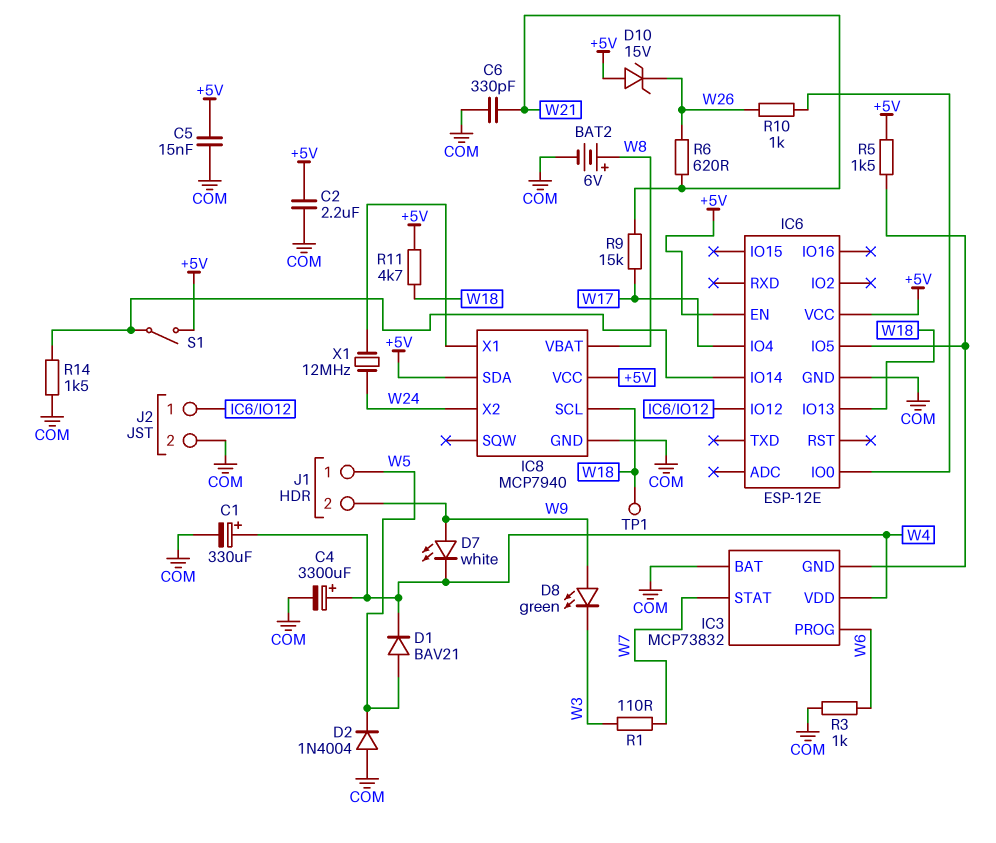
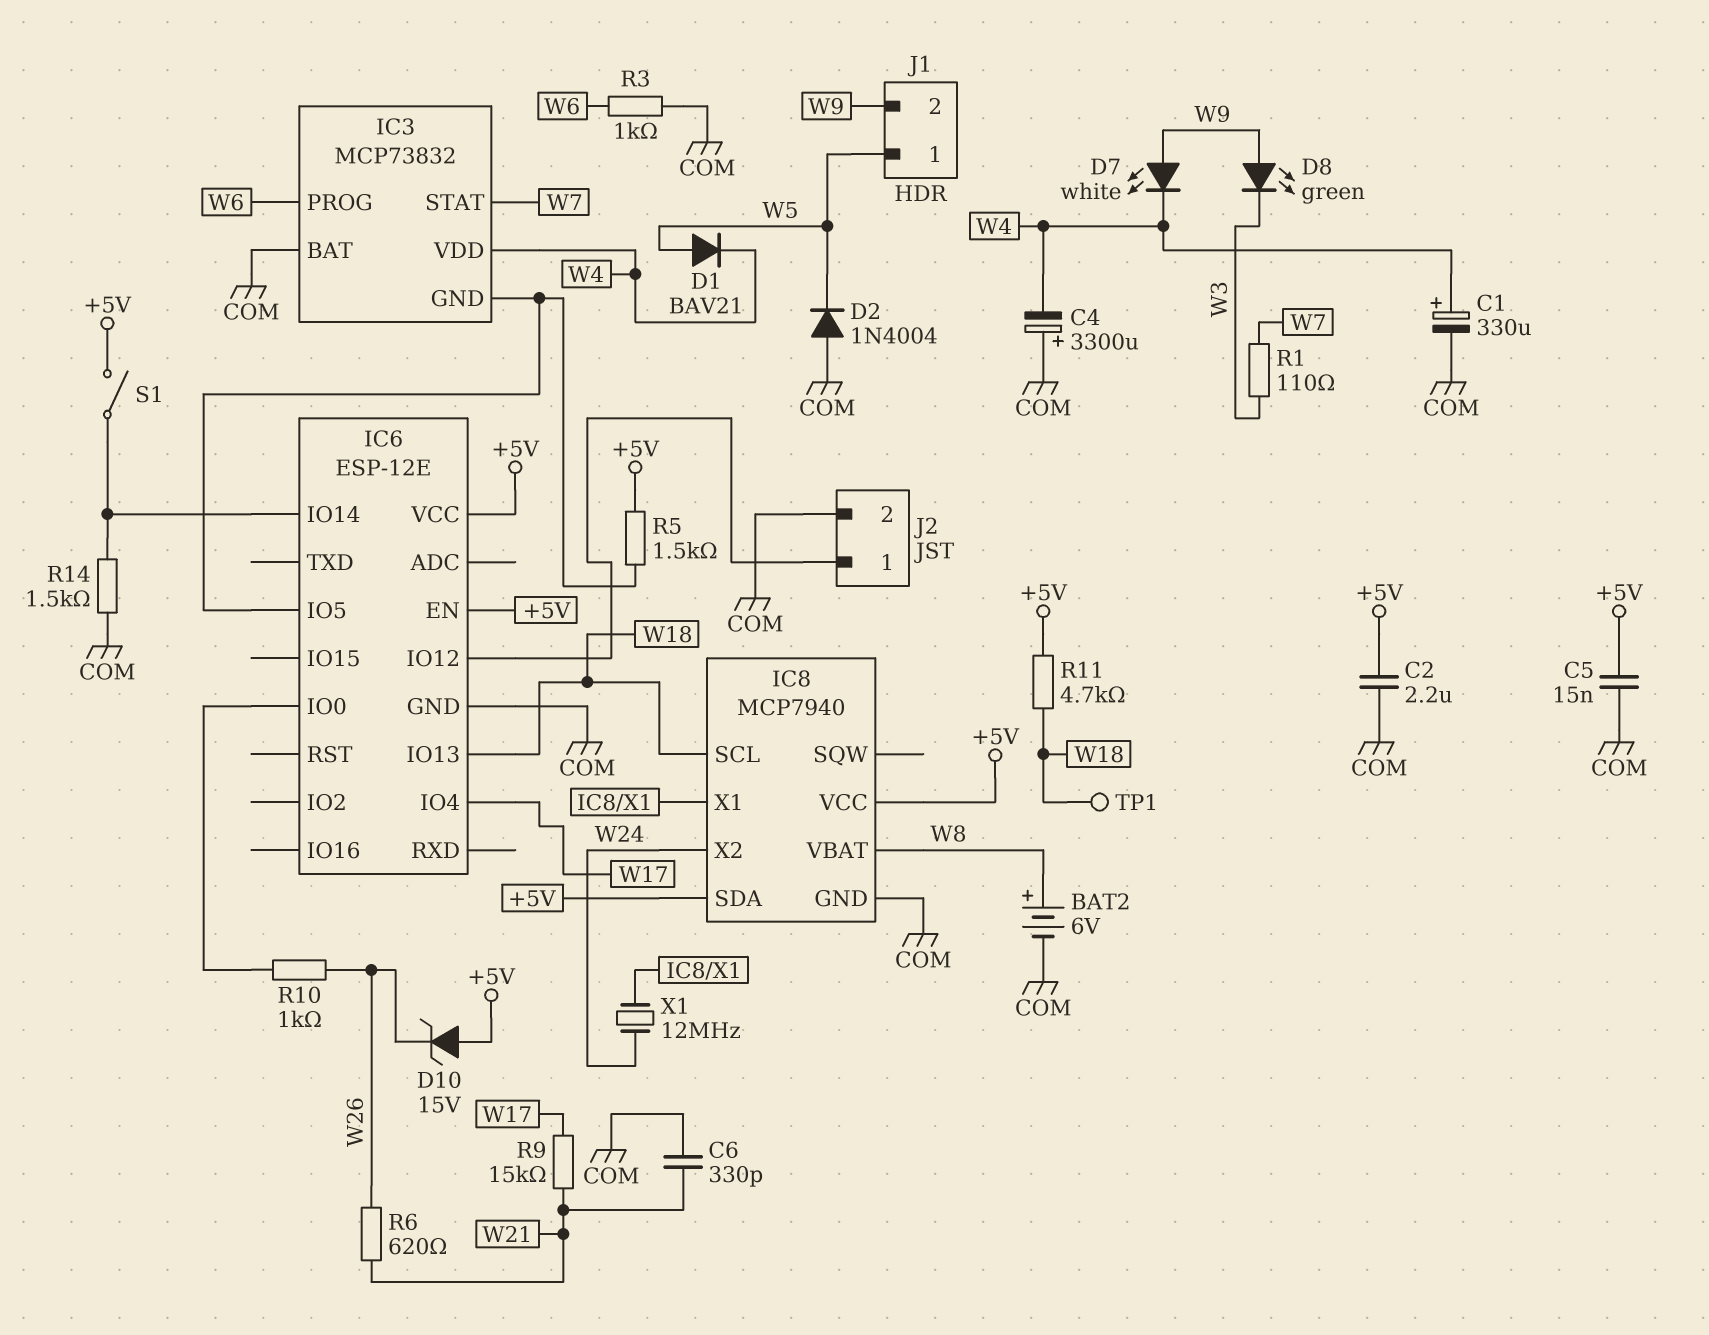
C4: 3300uF (plus W4, minus COM) -> 3300uF (plus COM, minus W4)

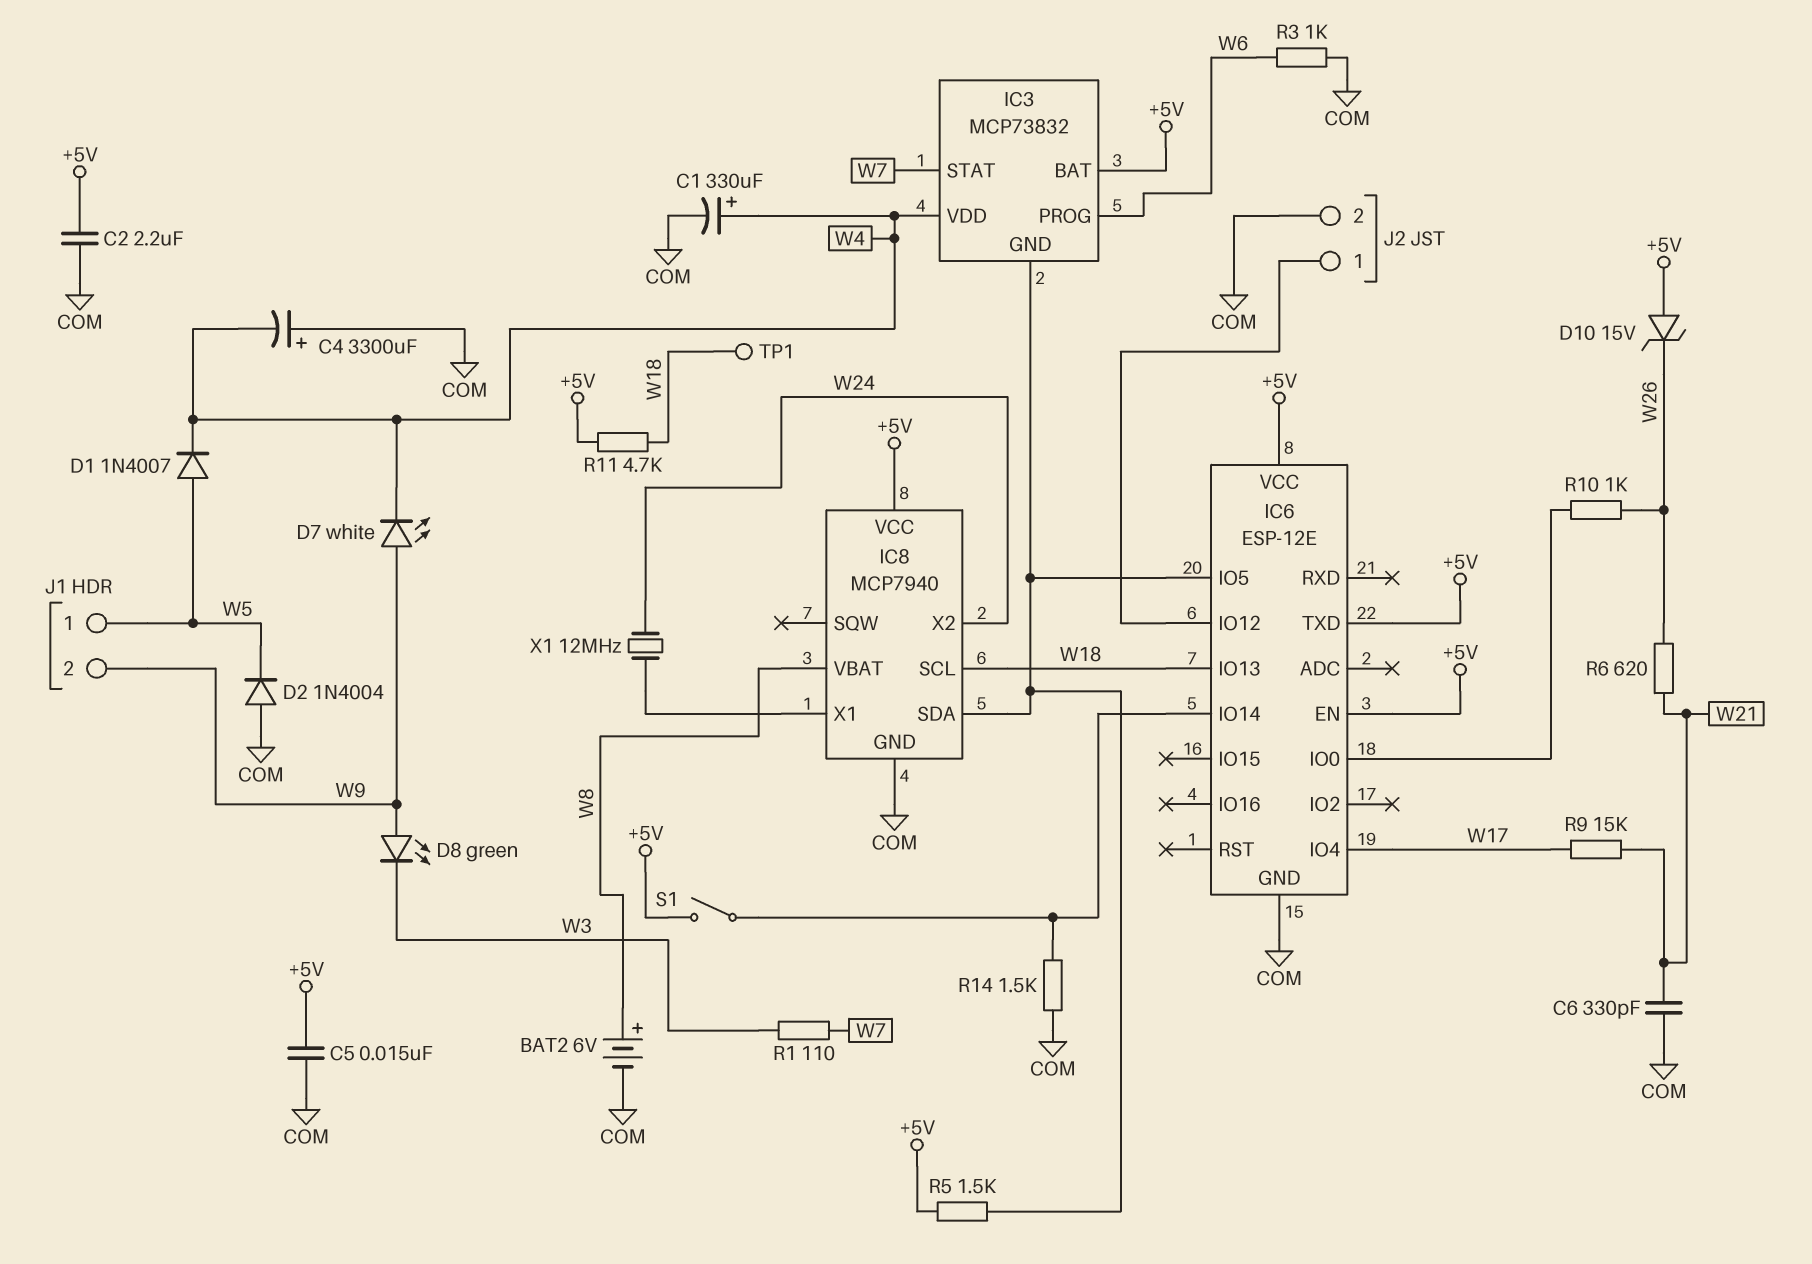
D1: diode BAV21 (A W5, K W4) -> diode 1N4007 (A W5, K W4)
IC3 pin BAT: COM -> +5V
IC6 pin TXD: none -> +5V
IC8 pin SDA: +5V -> IC3/GND

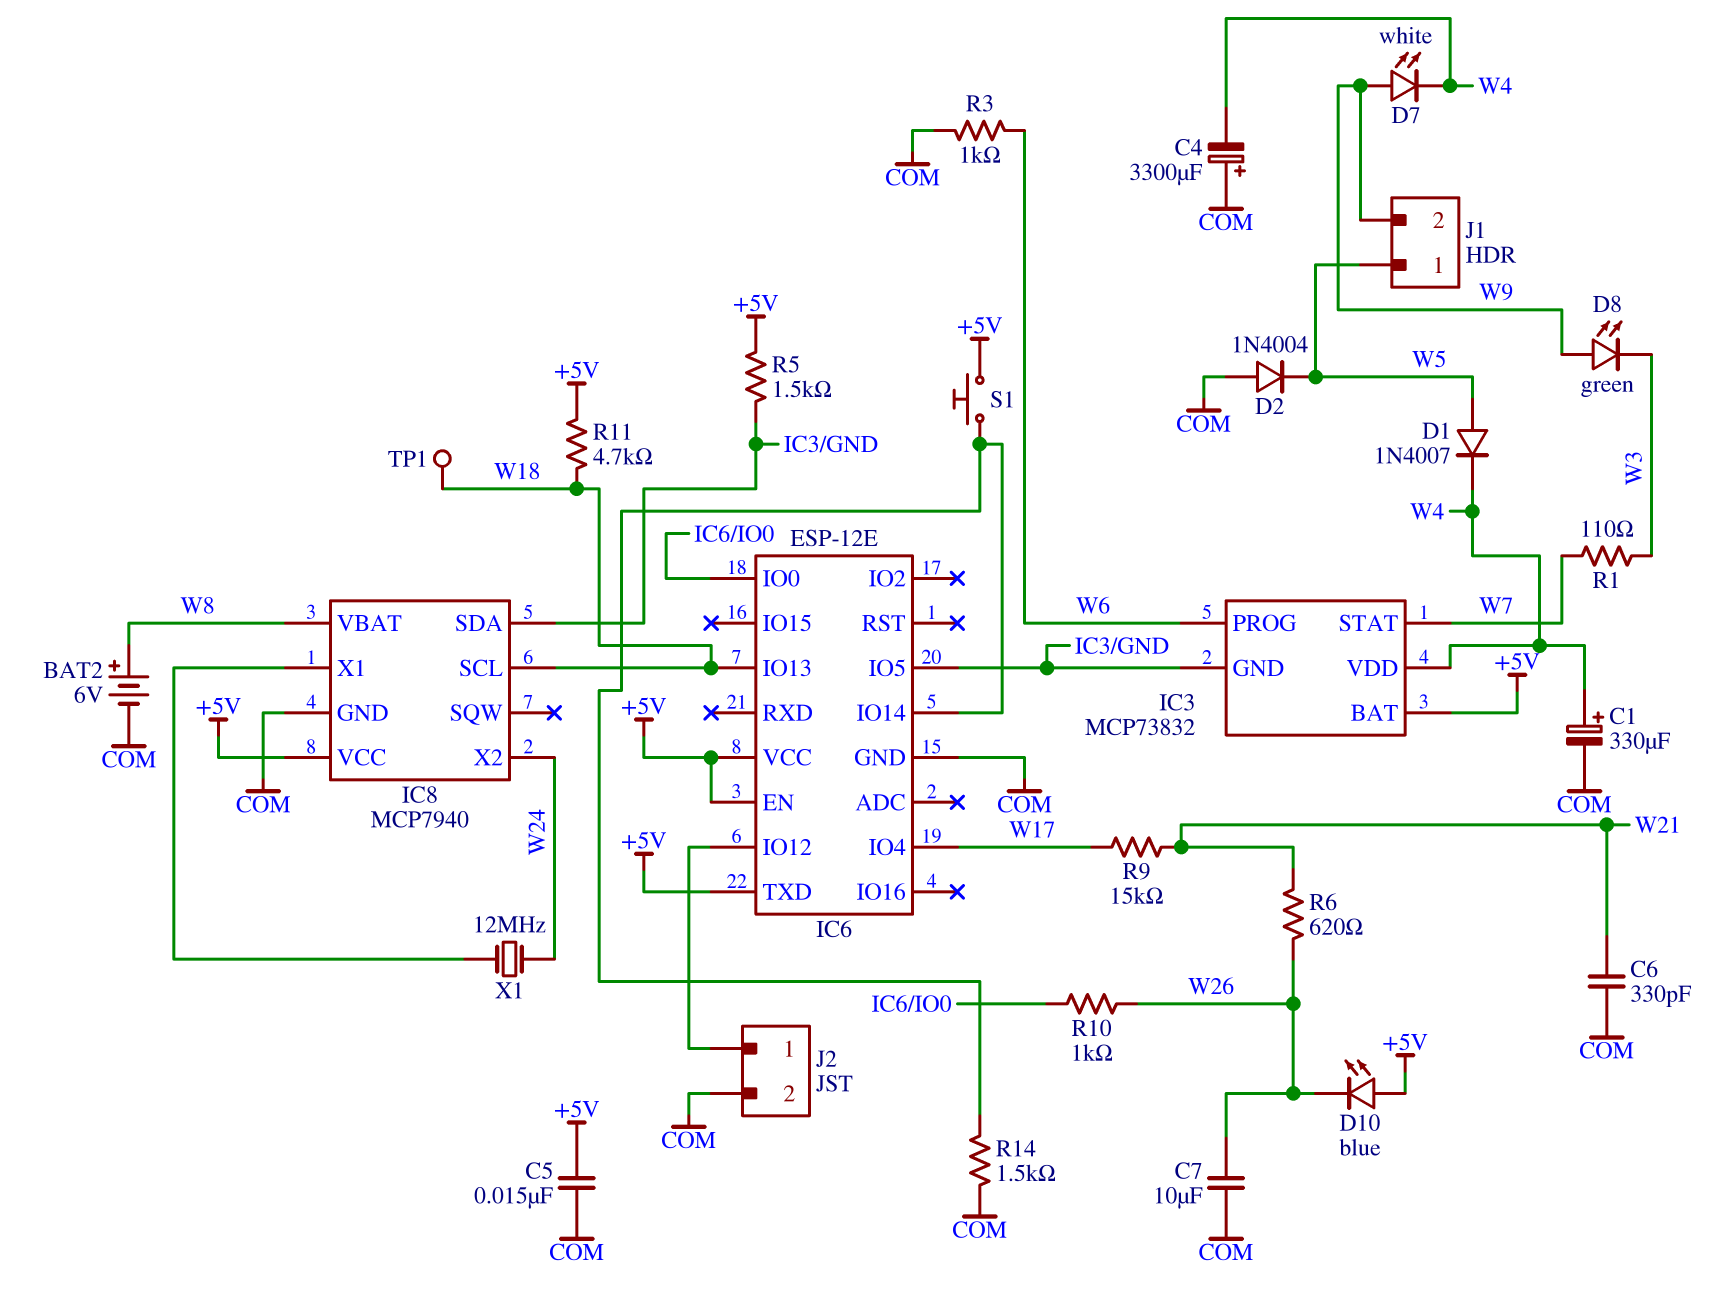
C2: 2.2uF (+5V, COM) -> none
C7: none -> 10uF (COM, W26)
D10: zener 15V (A +5V, K W26) -> LED blue (A +5V, K W26)
S1: switch (+5V, IC6/IO14) -> button (+5V, IC6/IO14)

